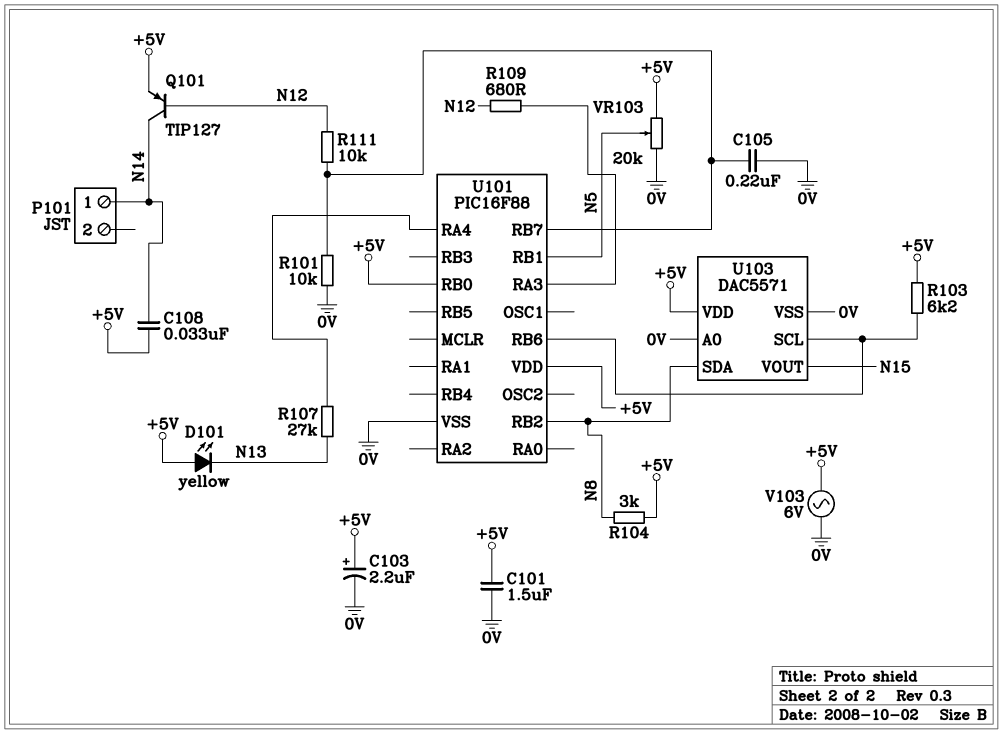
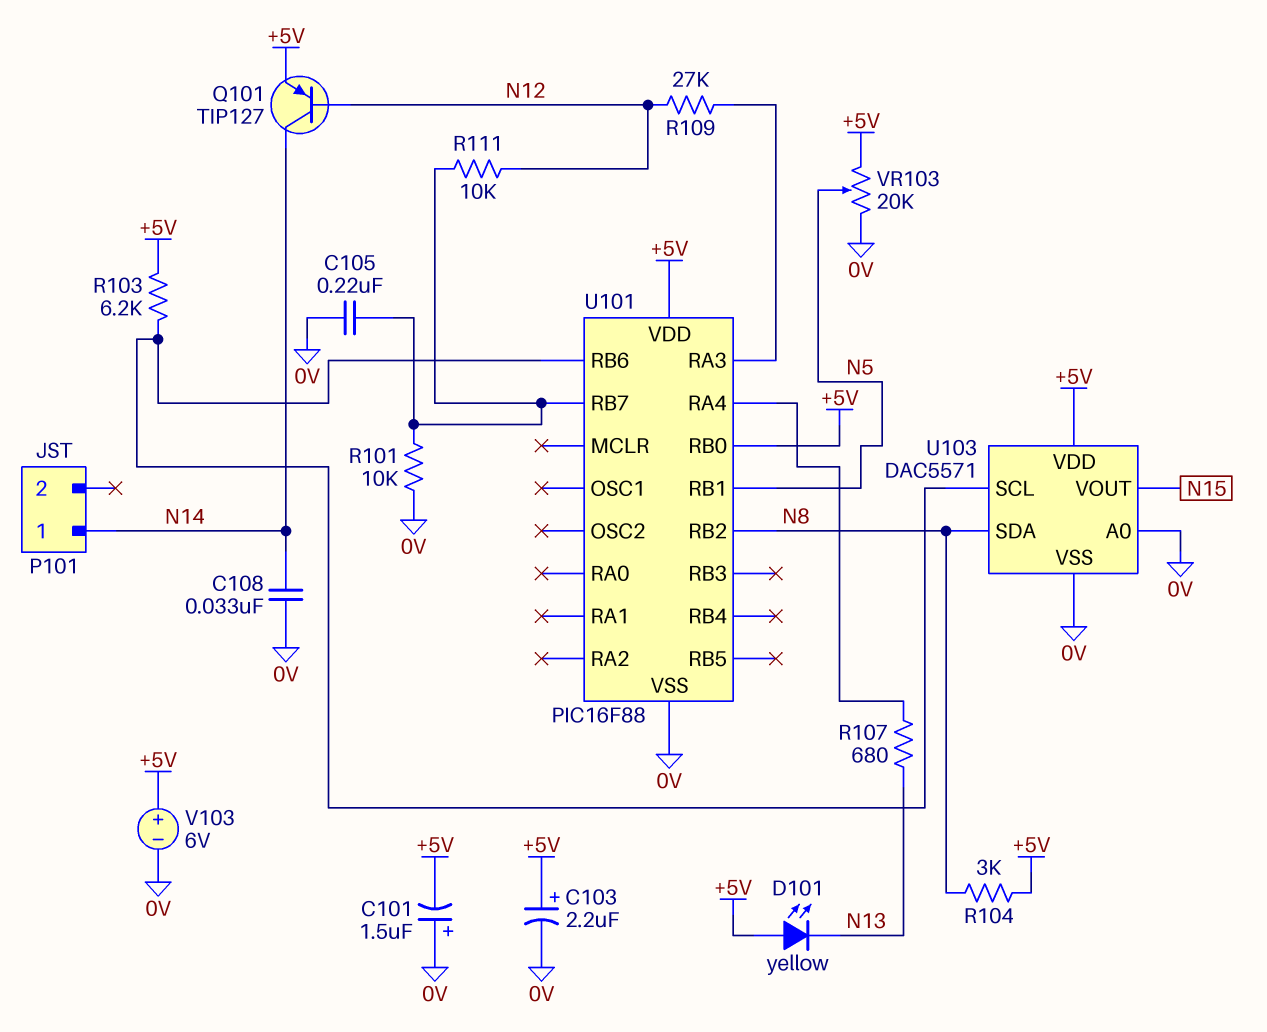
C101: 1.5uF (+5V, 0V) -> 1.5uF (plus 0V, minus +5V)
C108: 33nF (+5V, N14) -> 33nF (0V, N14)
R107: 27k (N13, U101/RA4) -> 680 (N13, U101/RA4)
R109: 680 (N12, U101/RA3) -> 27k (N12, U101/RA3)
V103: AC 6V (+5V, 0V) -> 6V (plus +5V, minus 0V)

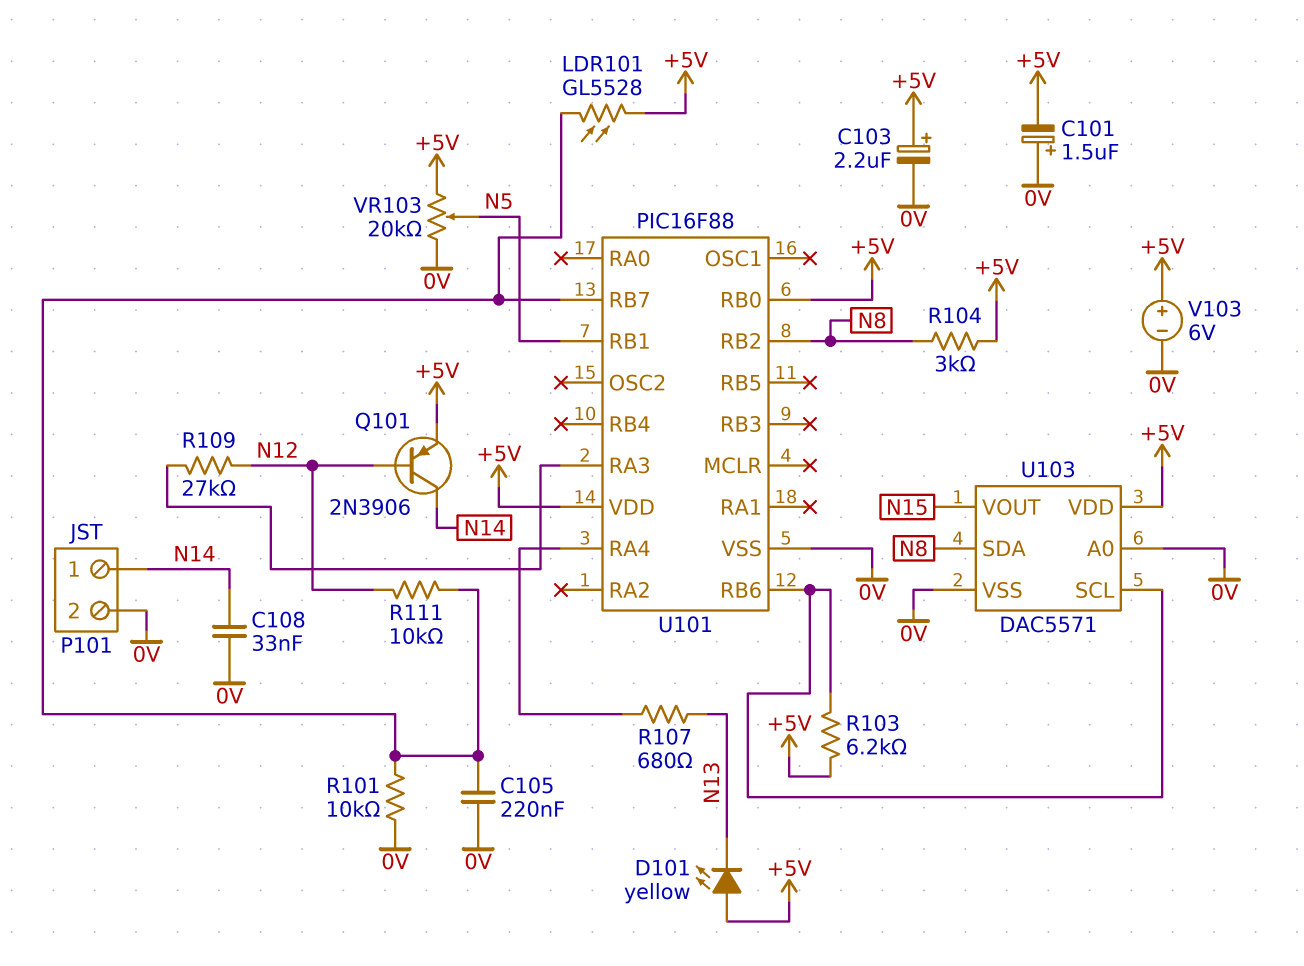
LDR101: none -> GL5528 (+5V, U101/RB7)
P101 pin 2: none -> 0V
Q101: PNP TIP127 (B N12, C N14, E +5V) -> PNP 2N3906 (B N12, C N14, E +5V)

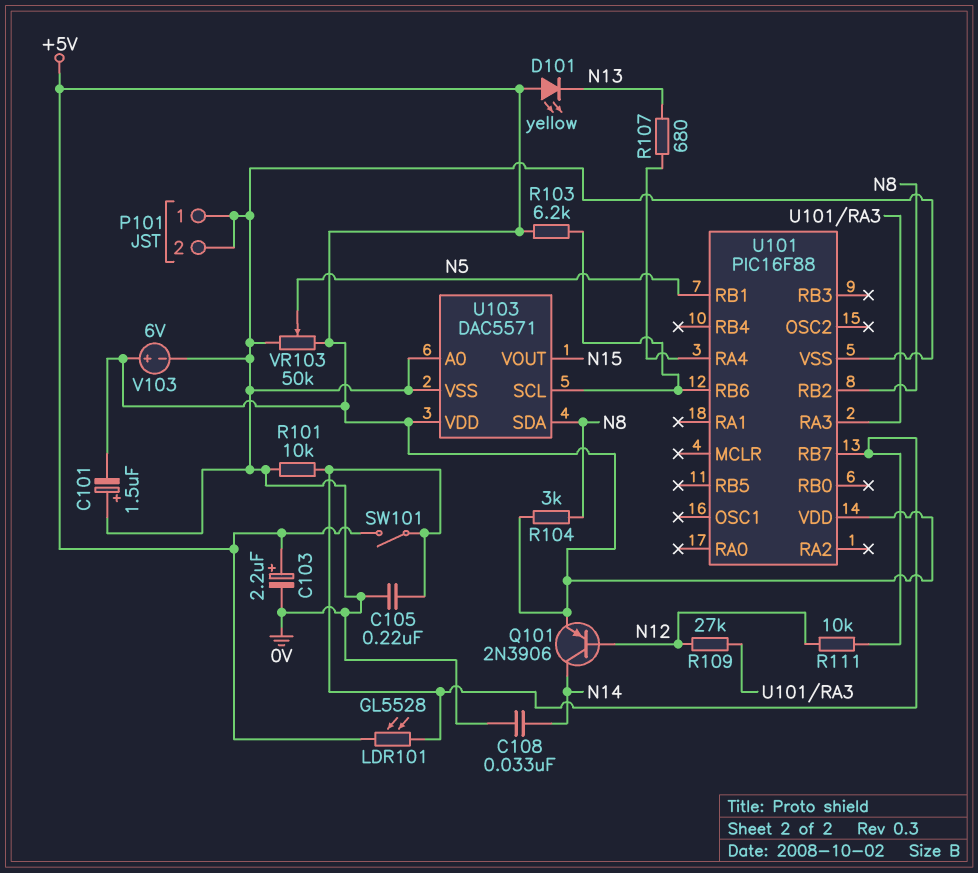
P101 pin 1: N14 -> 0V
SW101: none -> switch (+5V, U101/RB7)
U101 pin RB0: +5V -> none
VR103: 20k (+5V, 0V, wiper N5) -> 50k (+5V, 0V, wiper N5)

